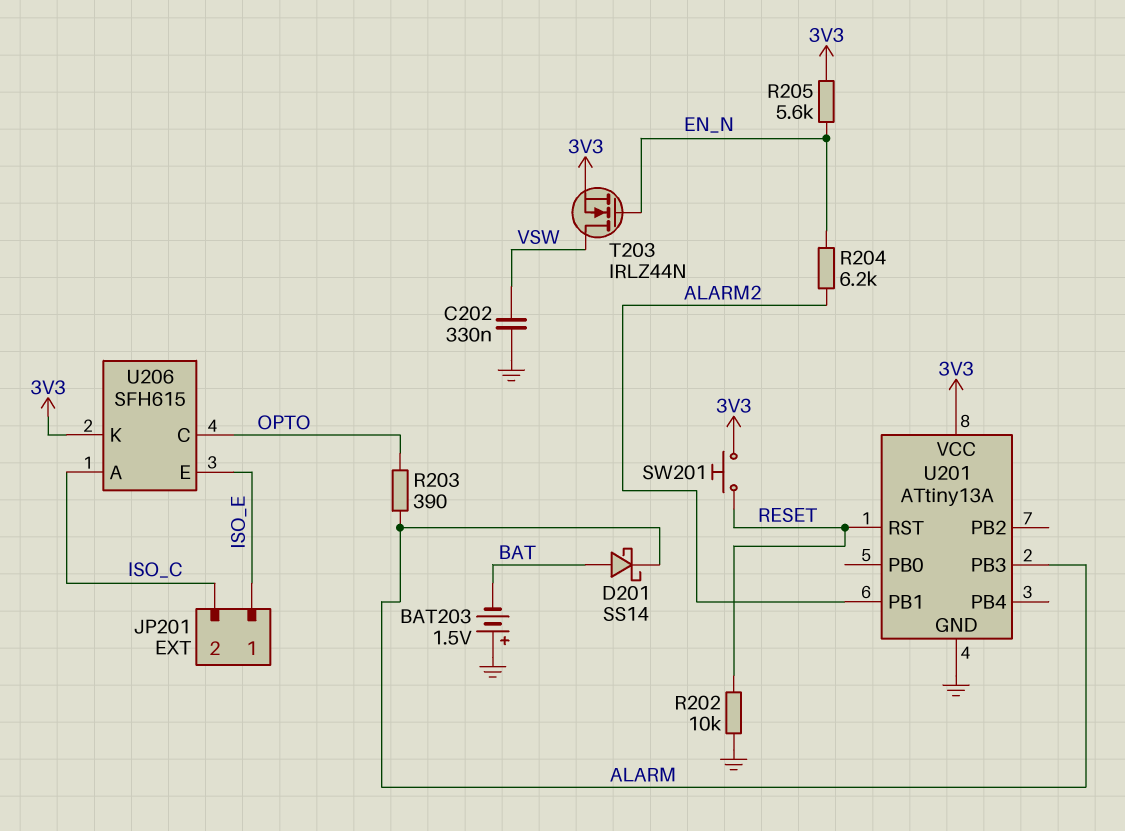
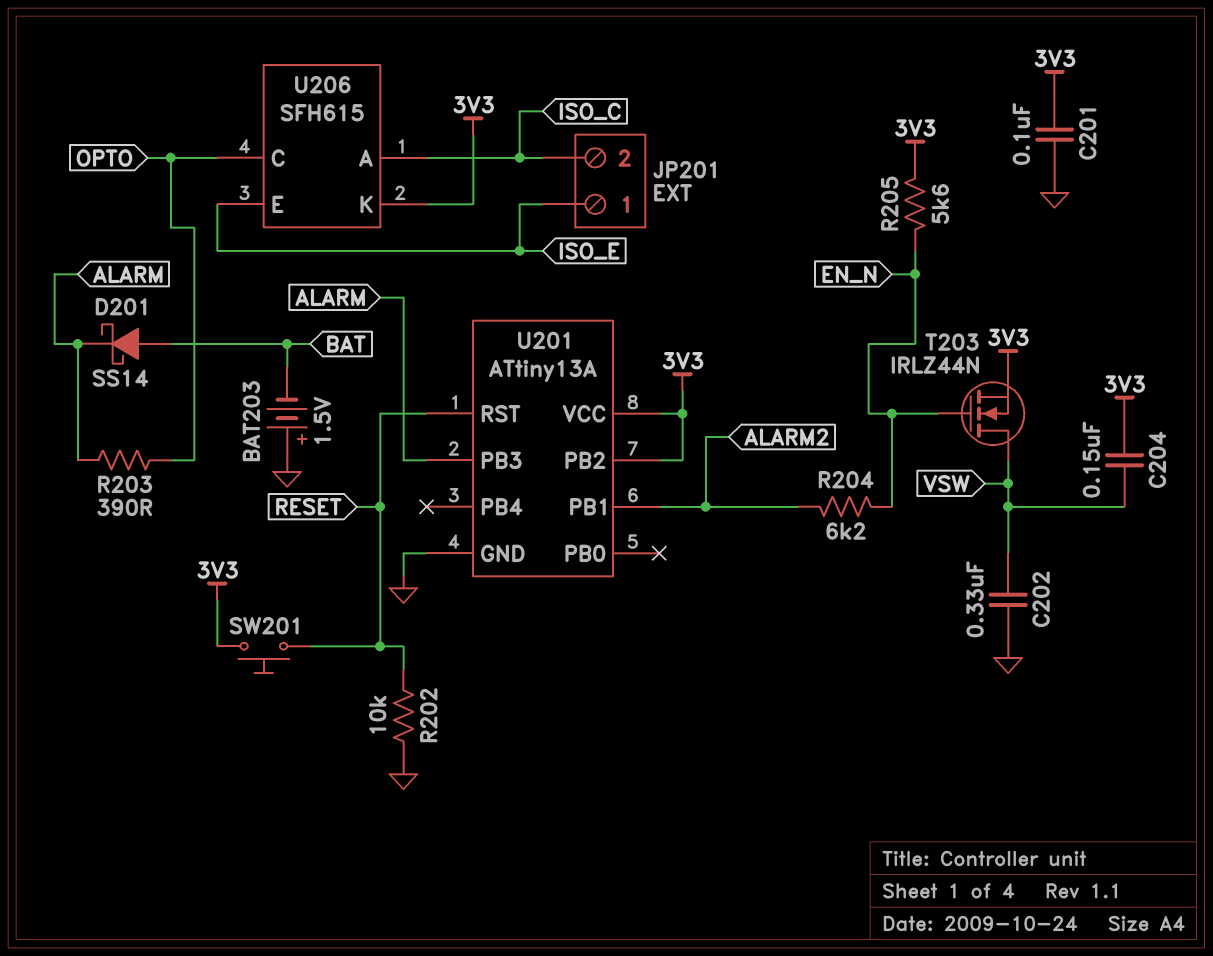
C201: none -> 100nF (3V3, GND)
C204: none -> 150nF (3V3, VSW)
U201 pin PB2: none -> 3V3

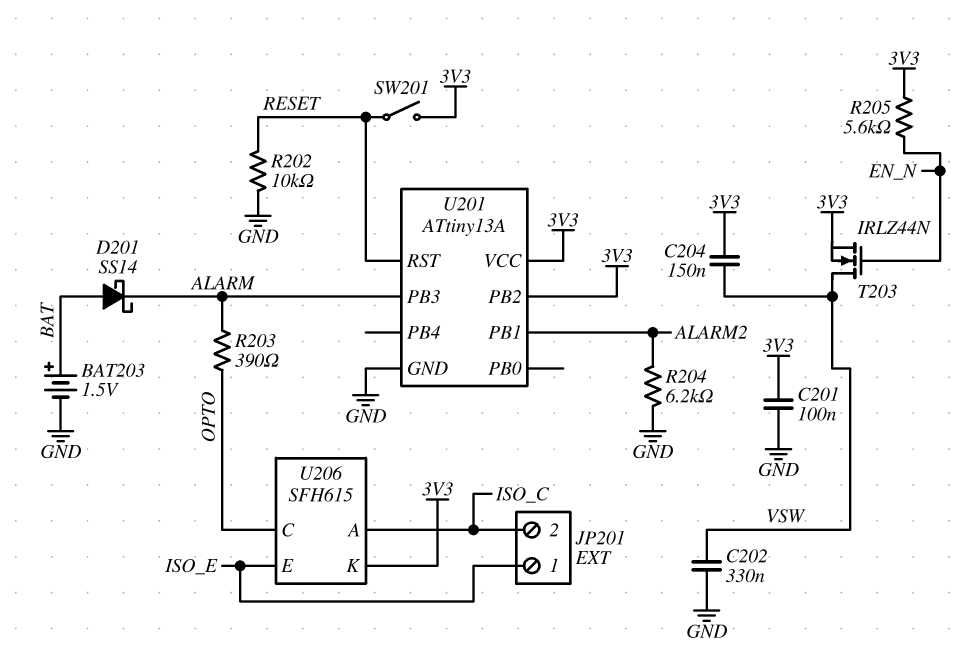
BAT203: 1.5V (plus GND, minus BAT) -> 1.5V (plus BAT, minus GND)
R204: 6.2k (ALARM2, EN_N) -> 6.2k (ALARM2, GND)
SW201: button (3V3, RESET) -> switch (3V3, RESET)

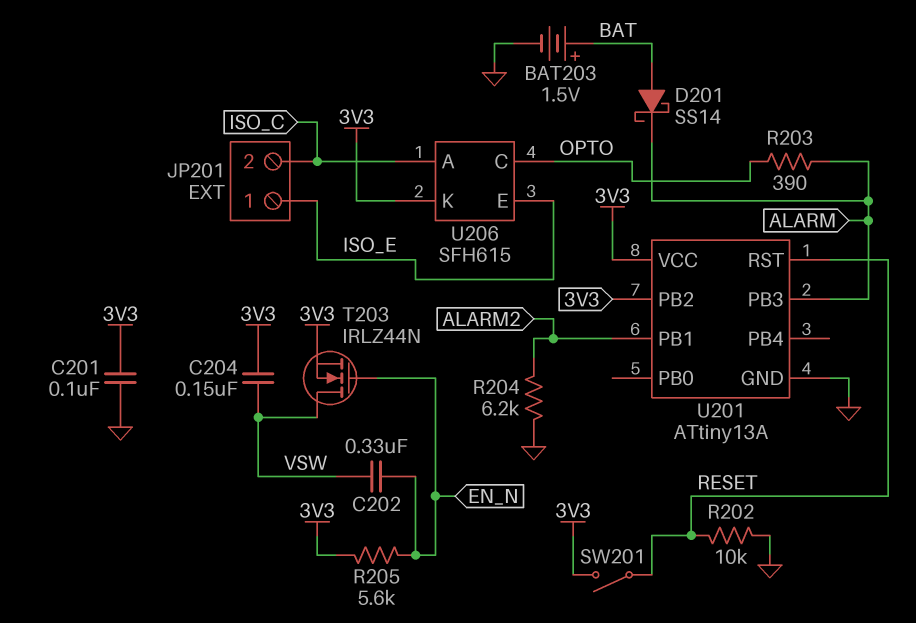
C202: 330nF (GND, VSW) -> 330nF (EN_N, VSW)

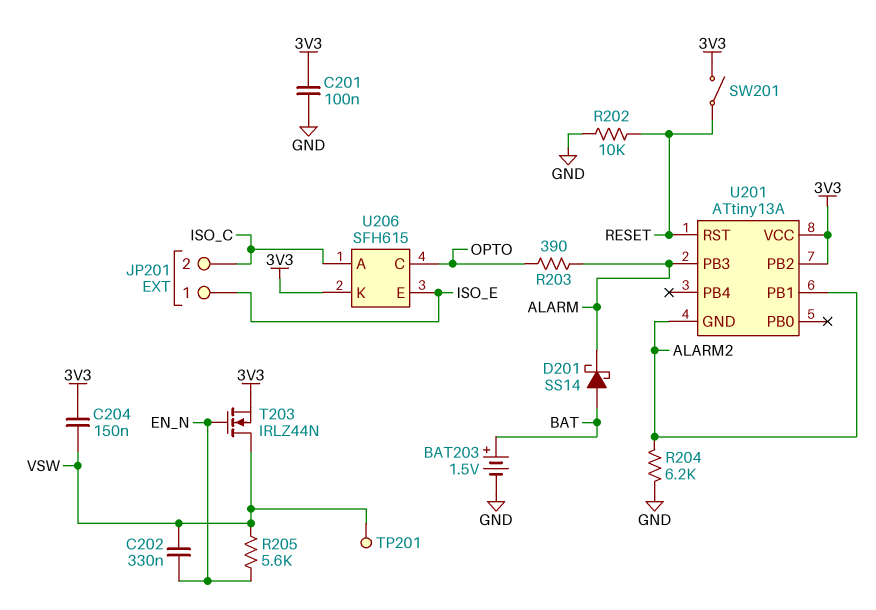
R205: 5.6k (3V3, EN_N) -> 5.6k (EN_N, VSW)
TP201: none -> test point (VSW)
U201 pin GND: GND -> ALARM2

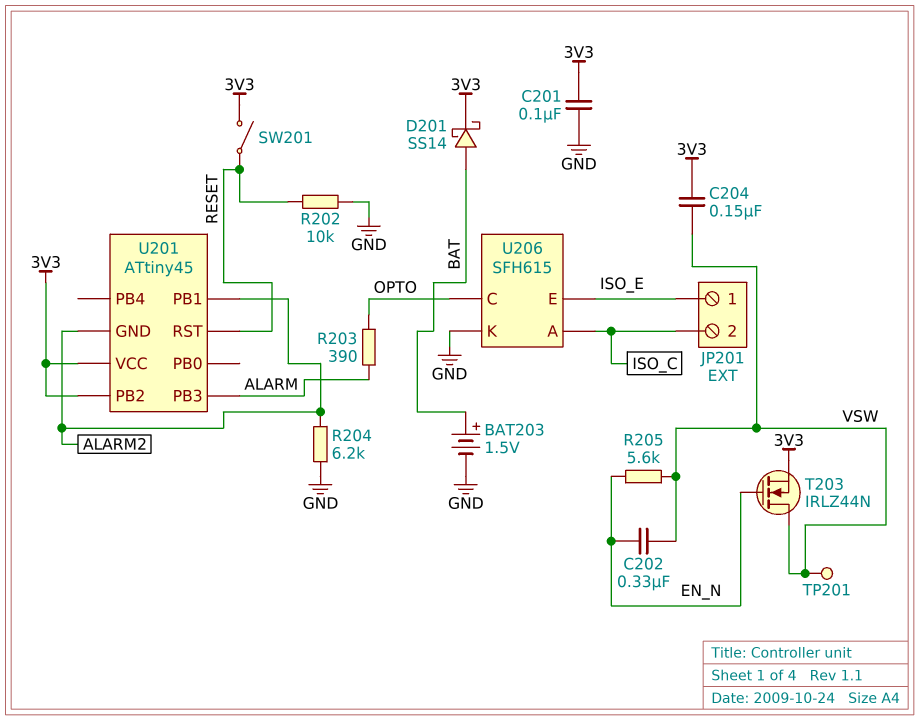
D201: schottky SS14 (A BAT, K ALARM) -> schottky SS14 (A BAT, K 3V3)
U201: ATtiny13A -> ATtiny45
U206 pin K: 3V3 -> GND

